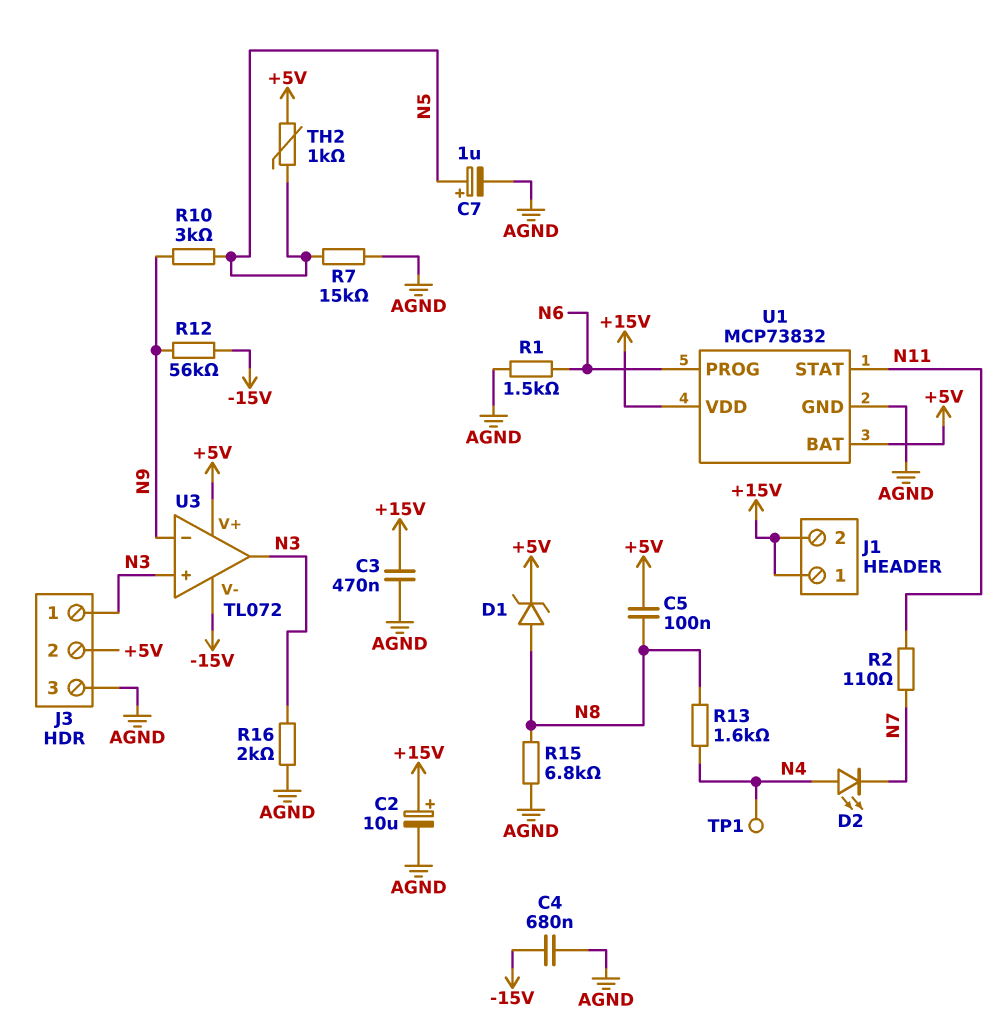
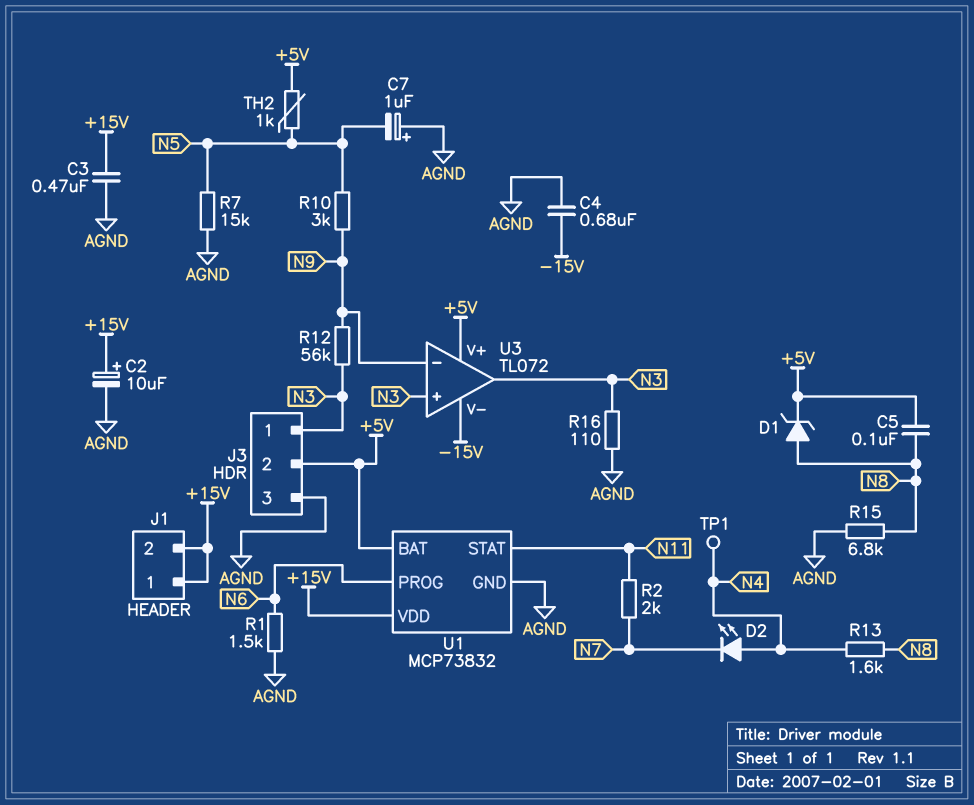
C7: 1uF (plus N5, minus AGND) -> 1uF (plus AGND, minus N5)
R2: 110 (N7, N11) -> 2k (N7, N11)
R12: 56k (-15V, N9) -> 56k (N3, N9)
R16: 2k (AGND, N3) -> 110 (AGND, N3)

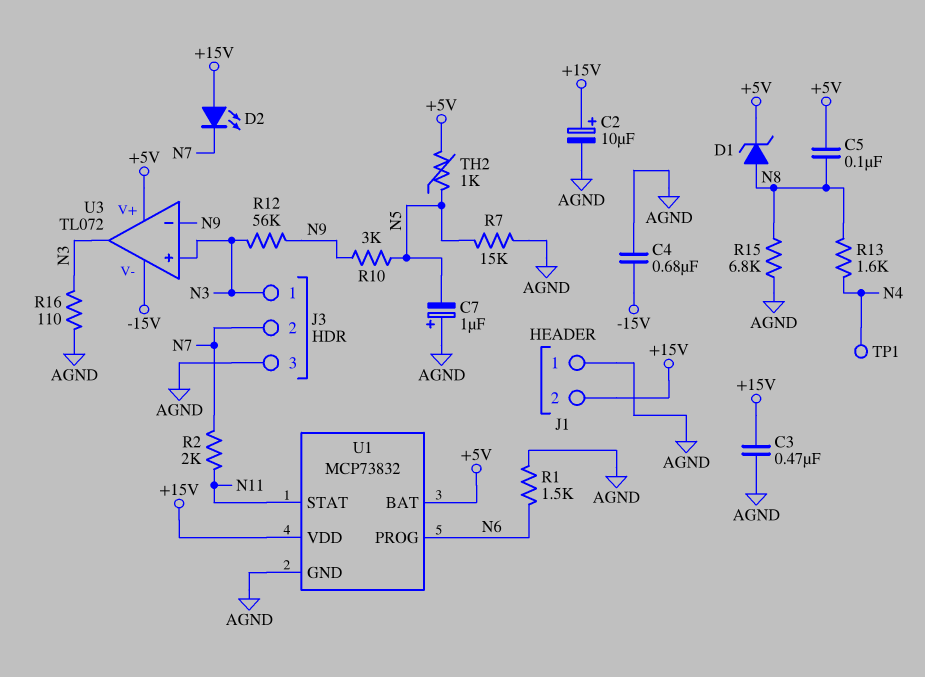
D2: LED (A N4, K N7) -> LED (A +15V, K N7)
J1 pin 1: +15V -> AGND
J3 pin 2: +5V -> N7

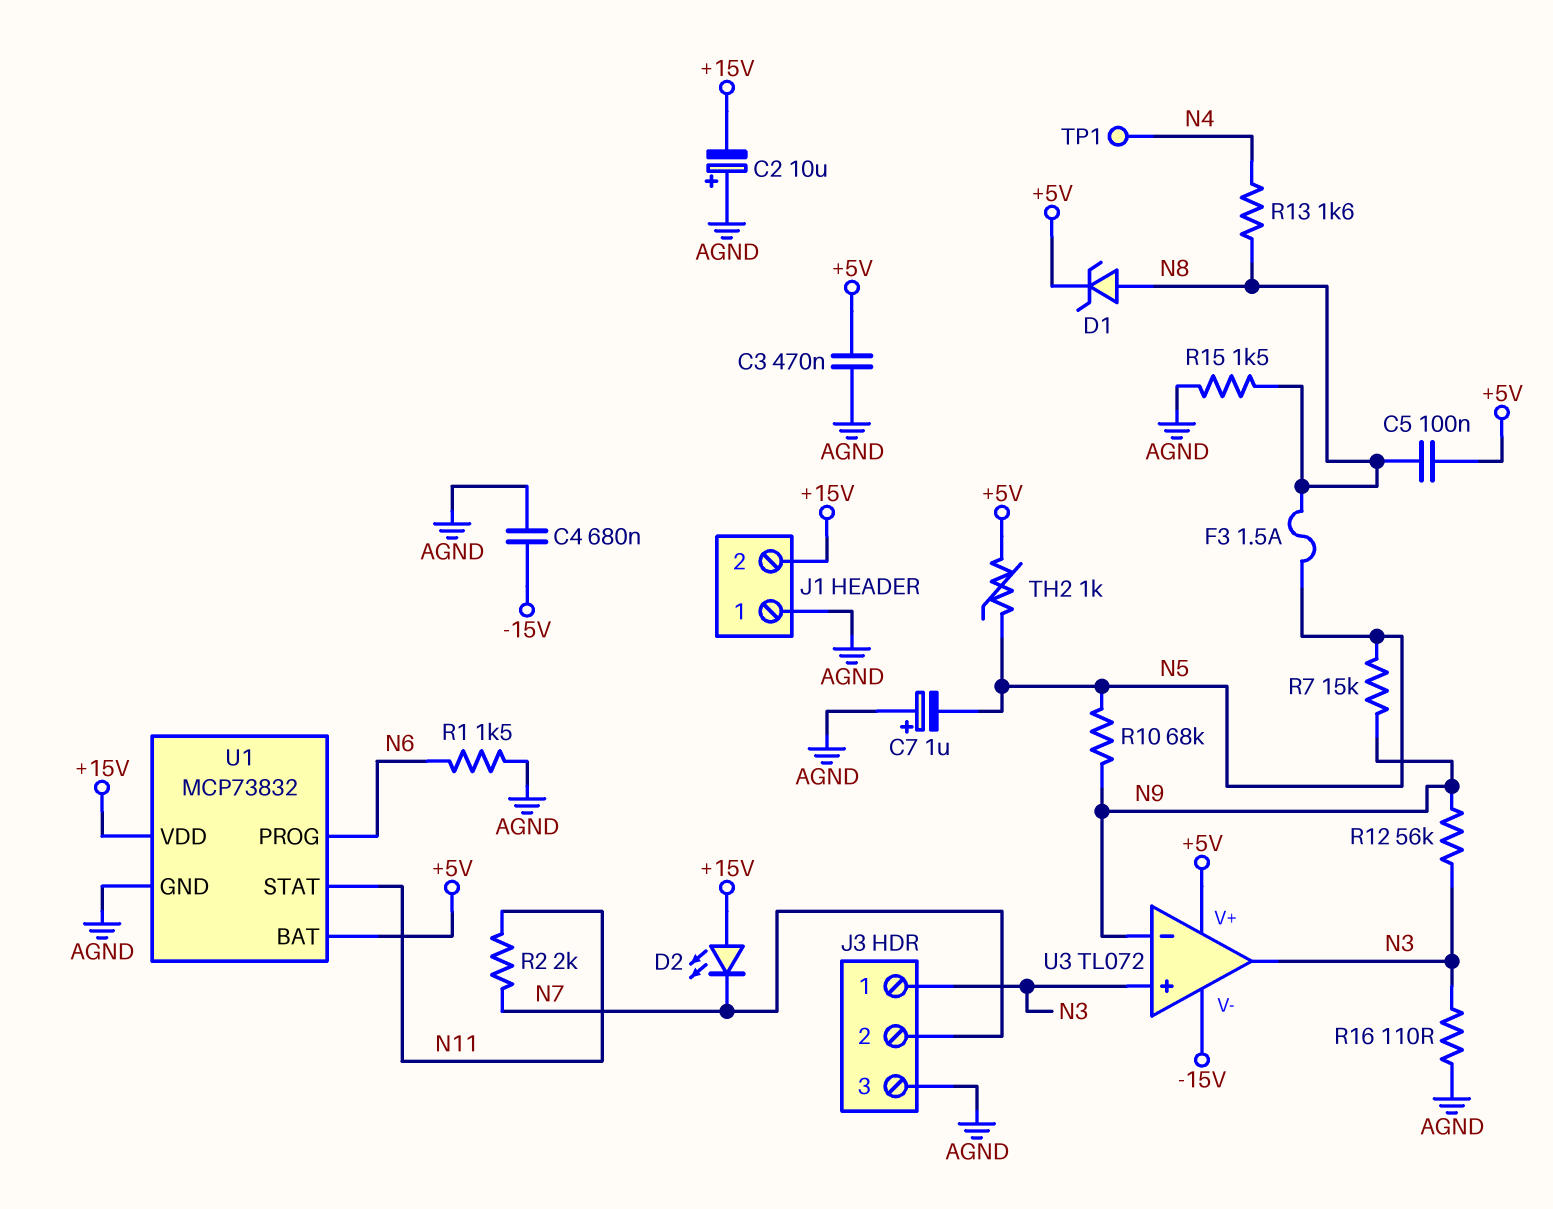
C2: 10uF (plus +15V, minus AGND) -> 10uF (plus AGND, minus +15V)
C3: 470nF (+15V, AGND) -> 470nF (+5V, AGND)
F3: none -> 1.5A (N5, N8)
R7: 15k (AGND, N5) -> 15k (N5, N9)
R10: 3k (N5, N9) -> 68k (N5, N9)
R15: 6.8k (AGND, N8) -> 1.5k (AGND, N8)

